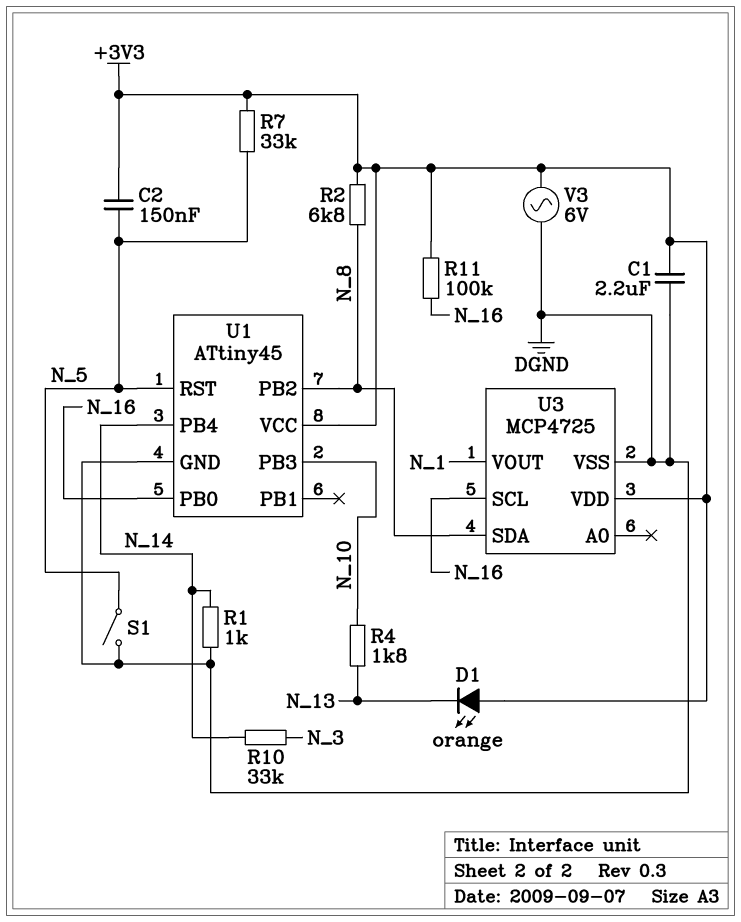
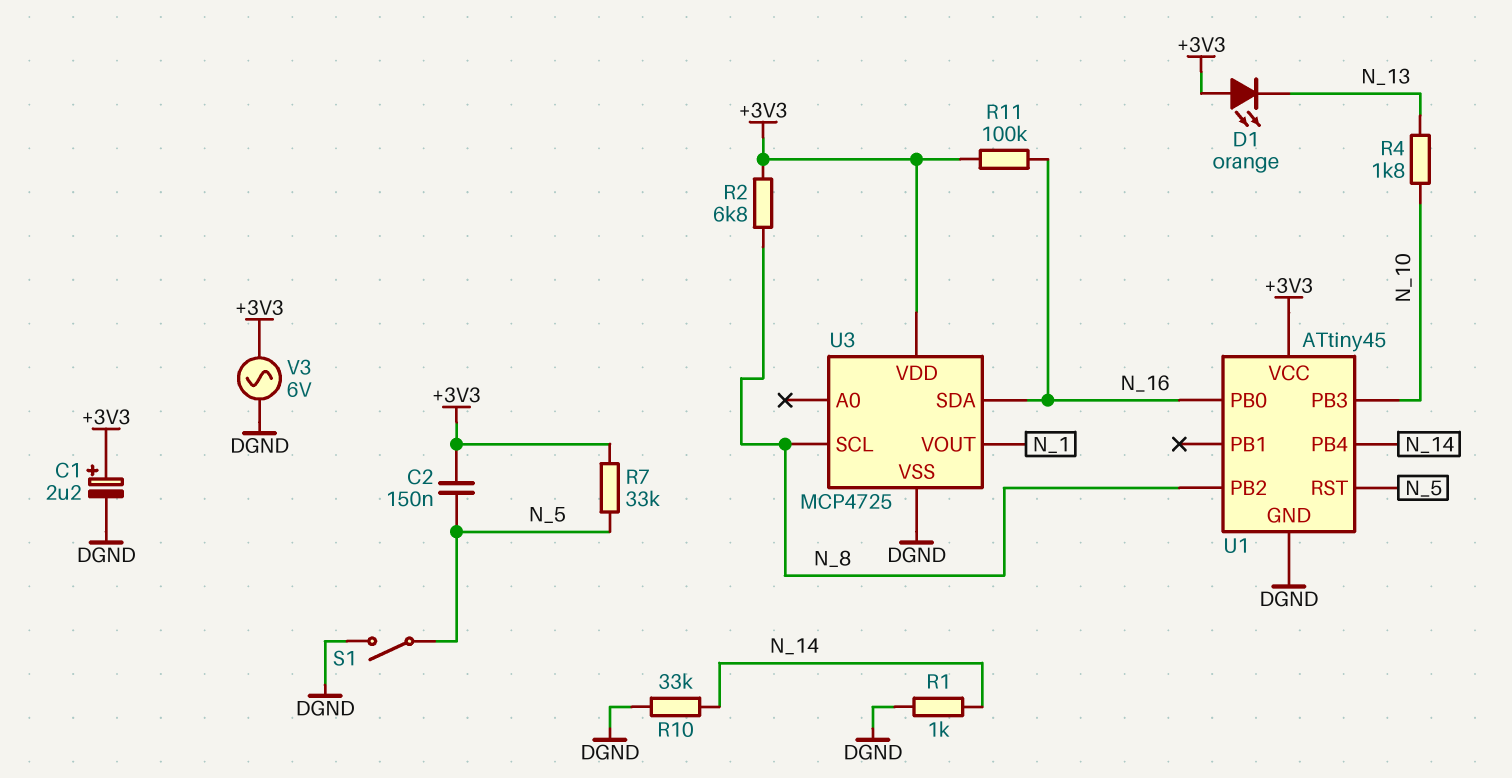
C1: 2.2uF (+3V3, DGND) -> 2.2uF (plus +3V3, minus DGND)
R10: 33k (N_3, N_14) -> 33k (DGND, N_14)
U3 pin SCL: N_16 -> N_8
U3 pin SDA: N_8 -> N_16

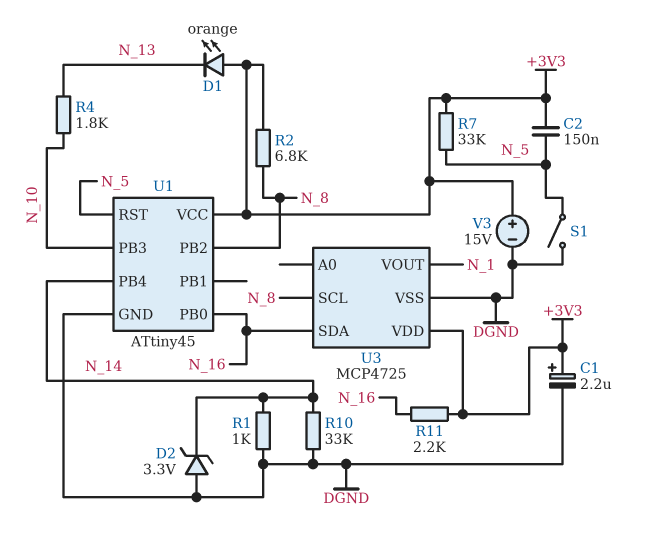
D2: none -> zener 3.3V (A DGND, K N_14)
R11: 100k (+3V3, N_16) -> 2.2k (+3V3, N_16)
V3: AC 6V (+3V3, DGND) -> 15V (plus +3V3, minus DGND)

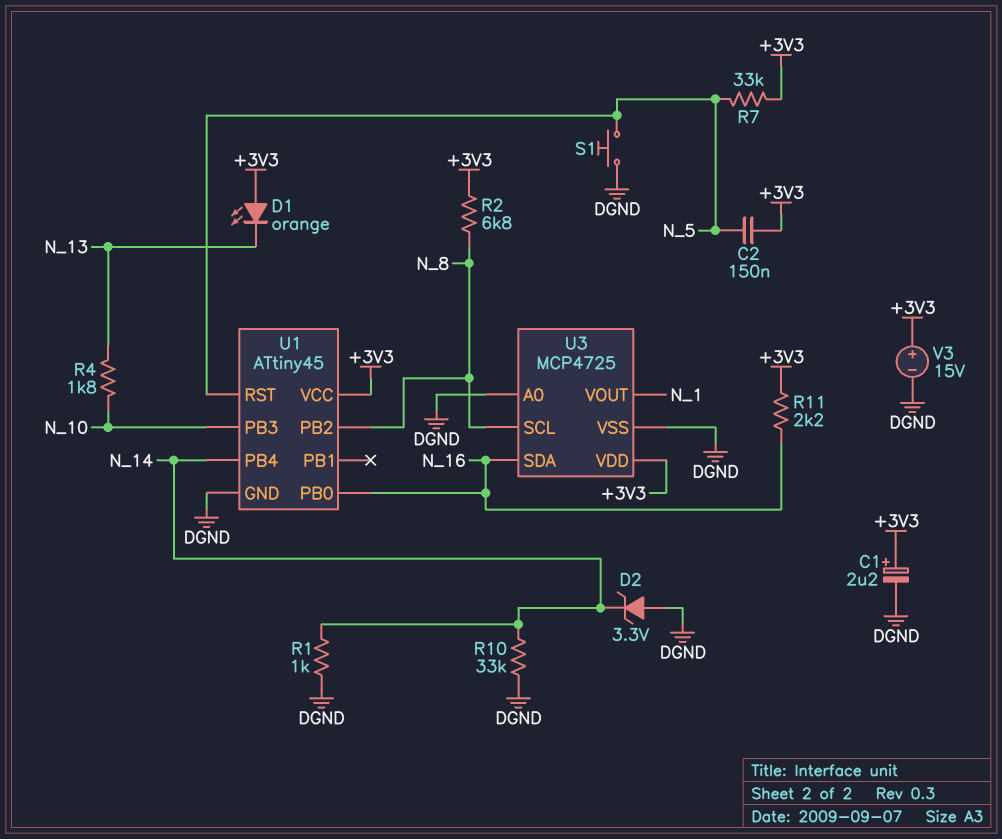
S1: switch (DGND, N_5) -> button (DGND, N_5)
U3 pin A0: none -> DGND

